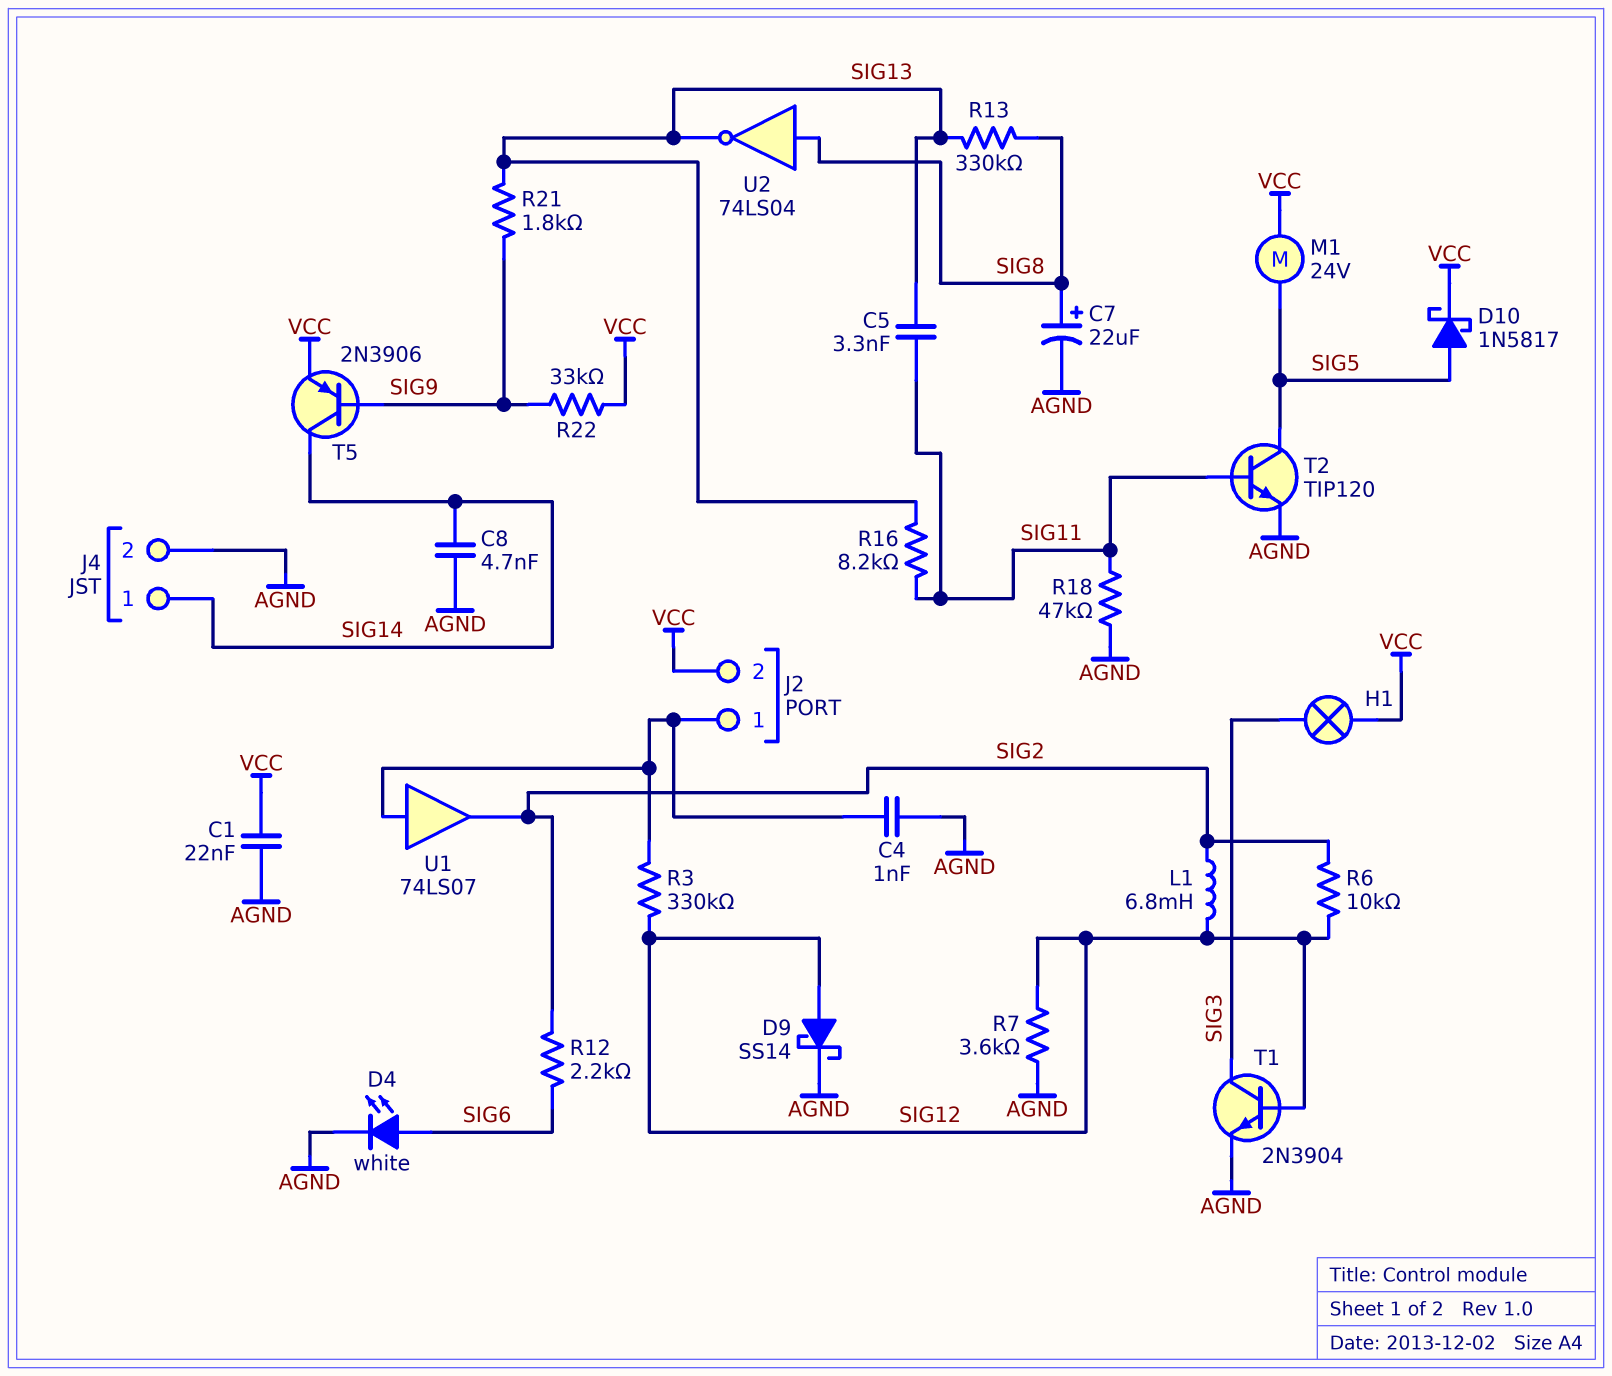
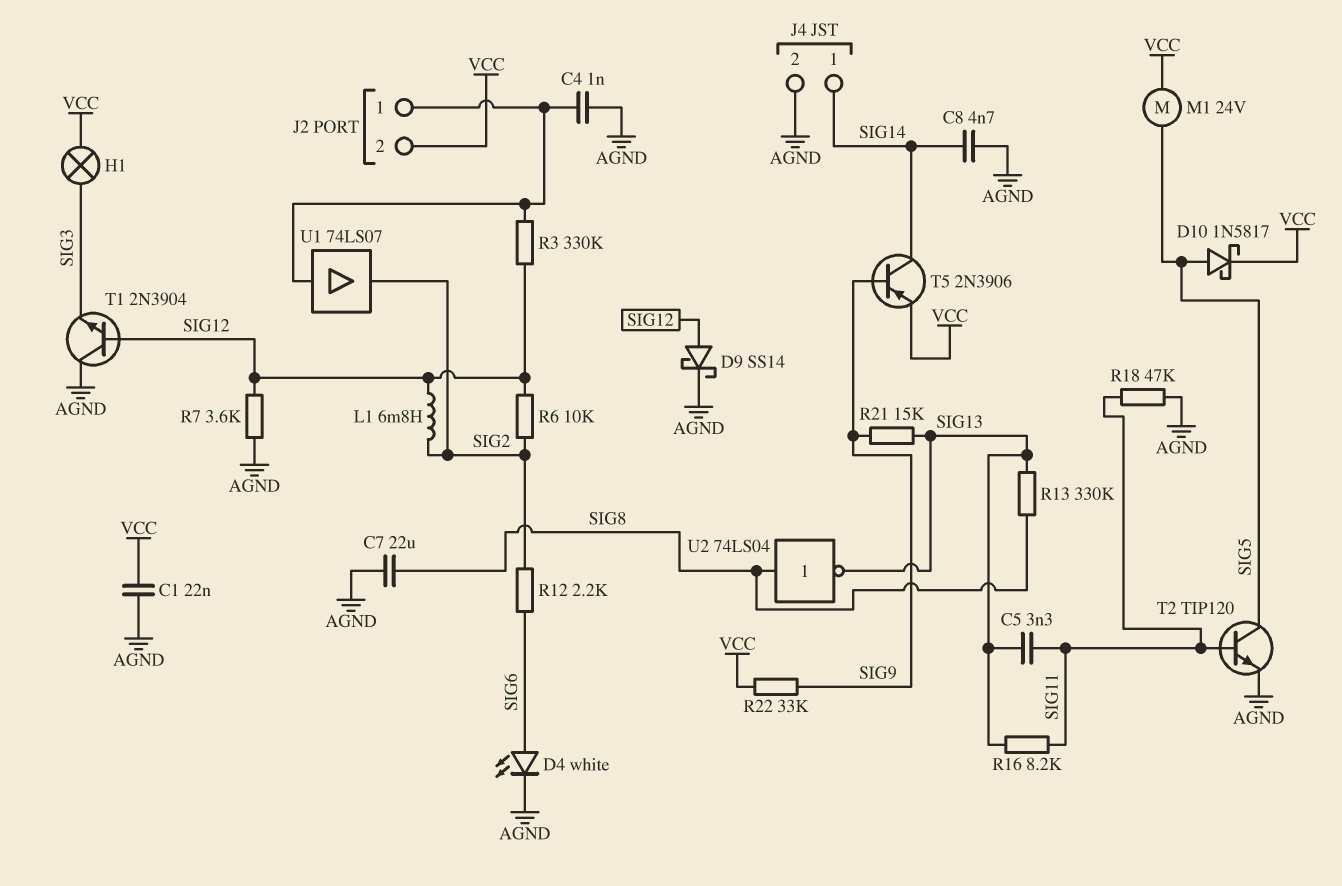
C7: 22uF (plus SIG8, minus AGND) -> 22uF (AGND, SIG8)
R21: 1.8k (SIG9, SIG13) -> 15k (SIG9, SIG13)
T1: NPN 2N3904 (B SIG12, C SIG3, E AGND) -> NPN 2N3904 (B SIG12, C AGND, E SIG3)

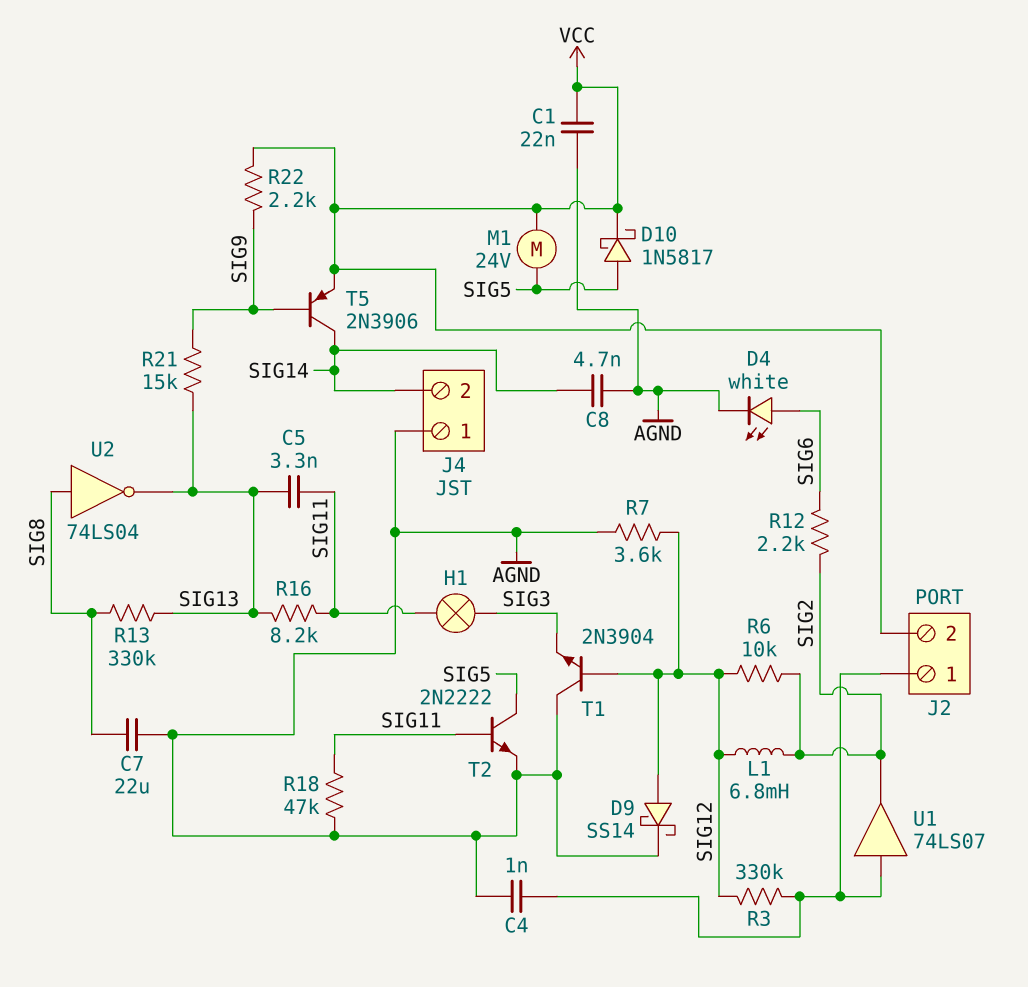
H1: lamp (SIG3, VCC) -> lamp (SIG3, SIG11)
J4 pin 1: SIG14 -> AGND
J4 pin 2: AGND -> SIG14
R22: 33k (SIG9, VCC) -> 2.2k (SIG9, VCC)
T2: NPN TIP120 (B SIG11, C SIG5, E AGND) -> NPN 2N2222 (B SIG11, C SIG5, E AGND)

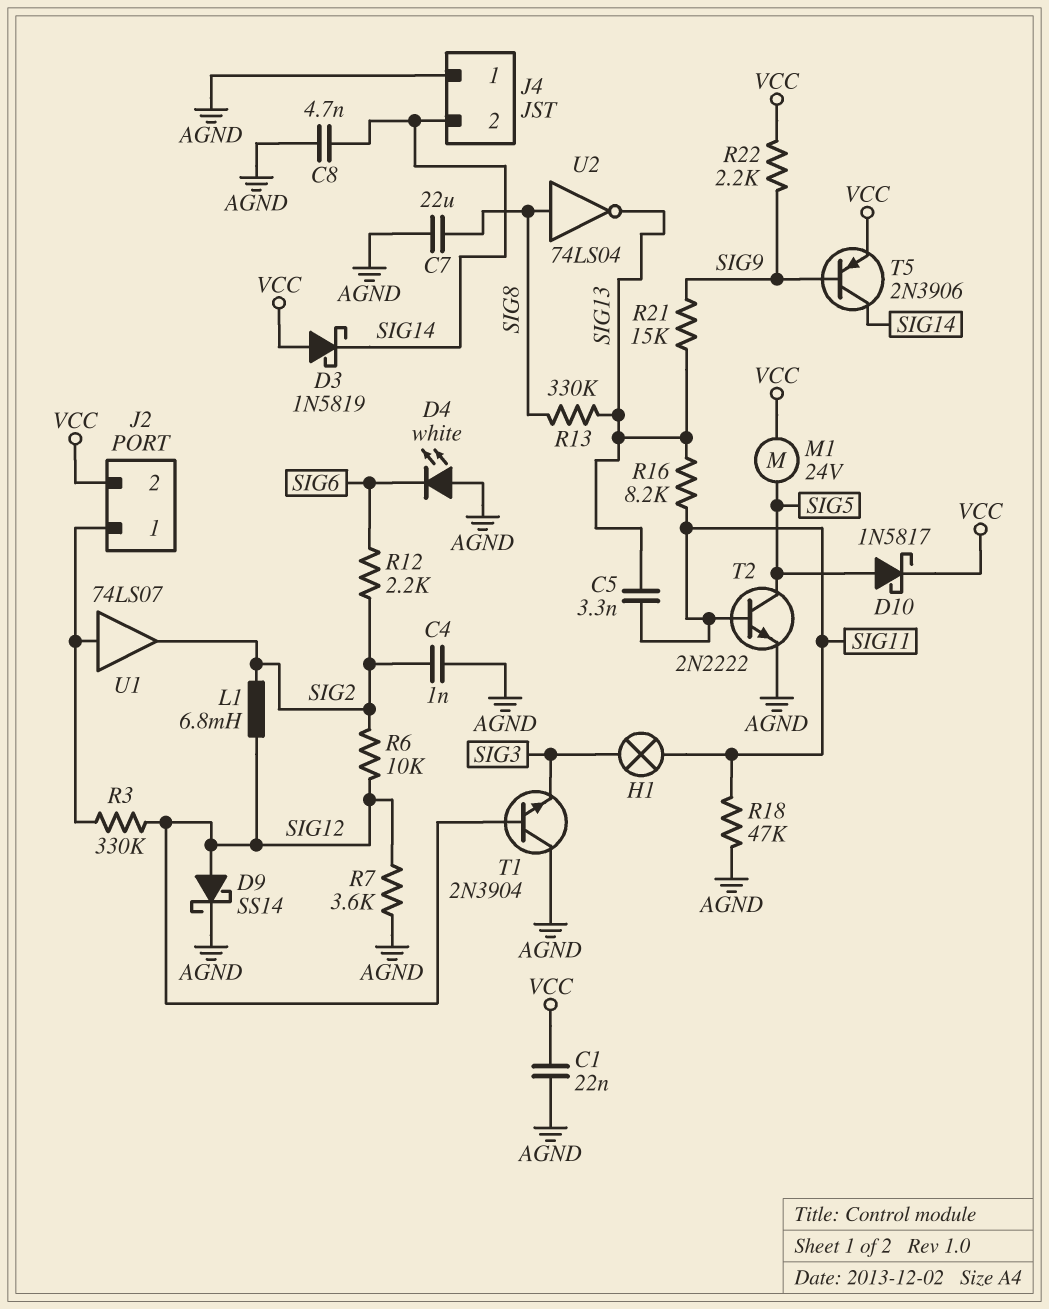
C4: 1nF (AGND, J2/1) -> 1nF (AGND, SIG2)
D3: none -> schottky 1N5819 (A VCC, K SIG14)
D4: LED white (A SIG6, K AGND) -> LED white (A AGND, K SIG6)

